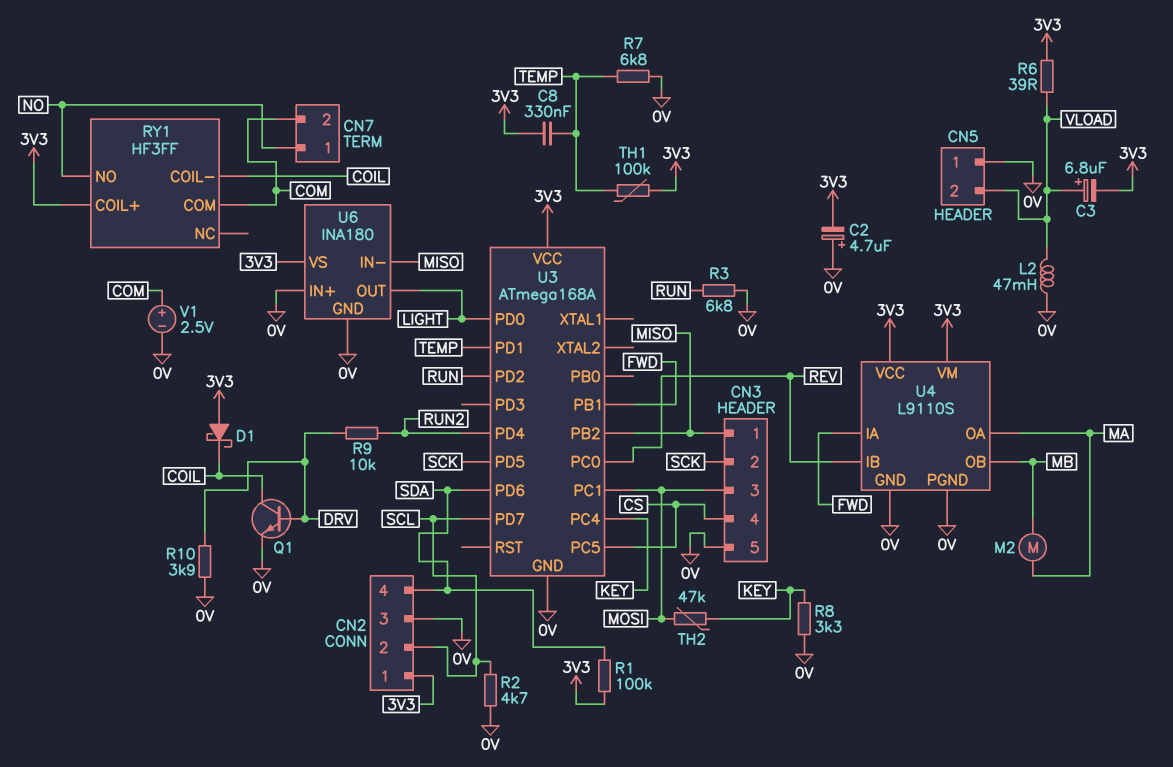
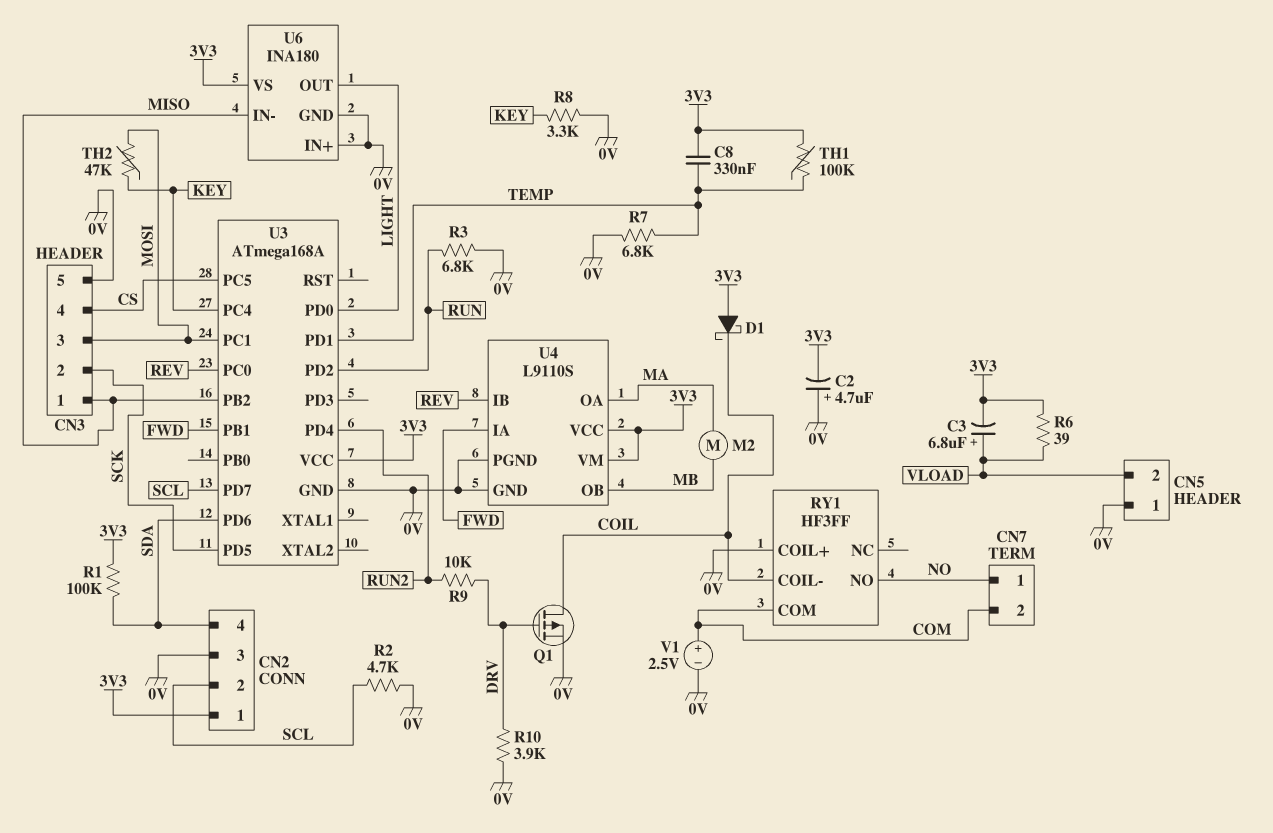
L2: 47mH (0V, VLOAD) -> none
Q1: NPN (B DRV, C COIL, E 0V) -> PMOS (G DRV, D COIL, S 0V)
RY1 pin COIL+: 3V3 -> 0V

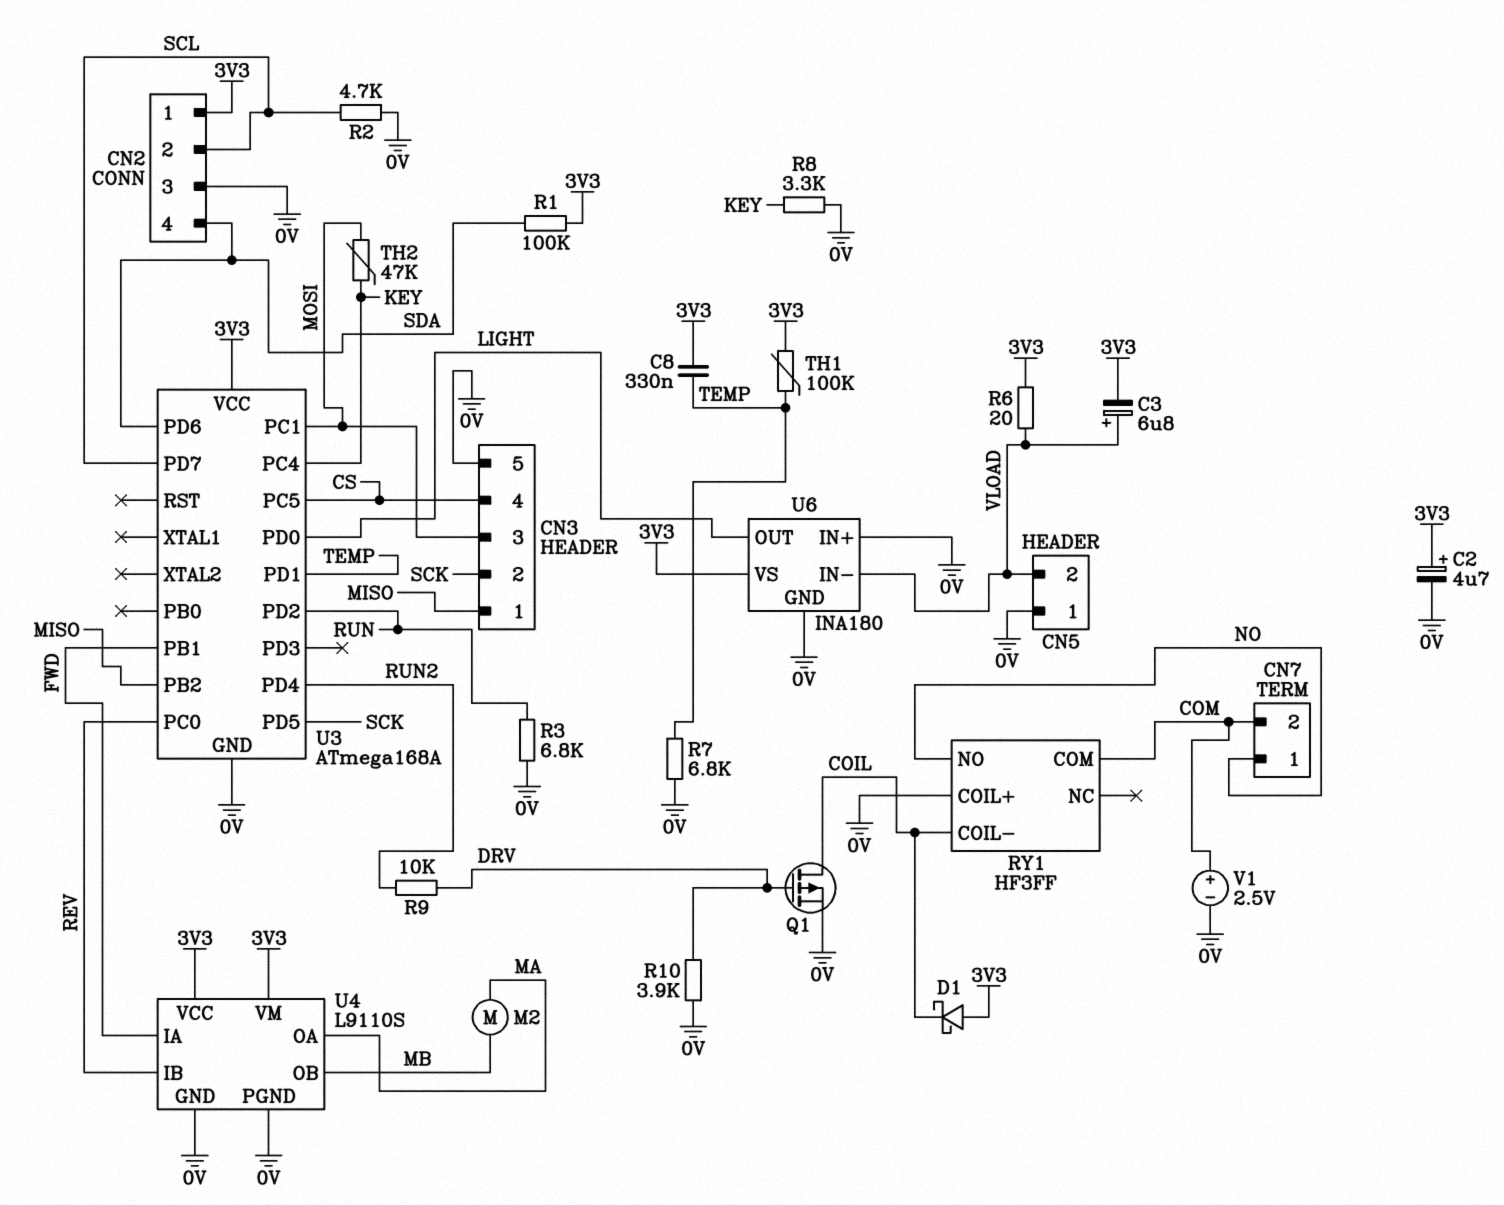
C2: 4.7uF (plus 0V, minus 3V3) -> 4.7uF (plus 3V3, minus 0V)
R6: 39 (3V3, VLOAD) -> 20 (3V3, VLOAD)
U6 pin IN-: MISO -> VLOAD

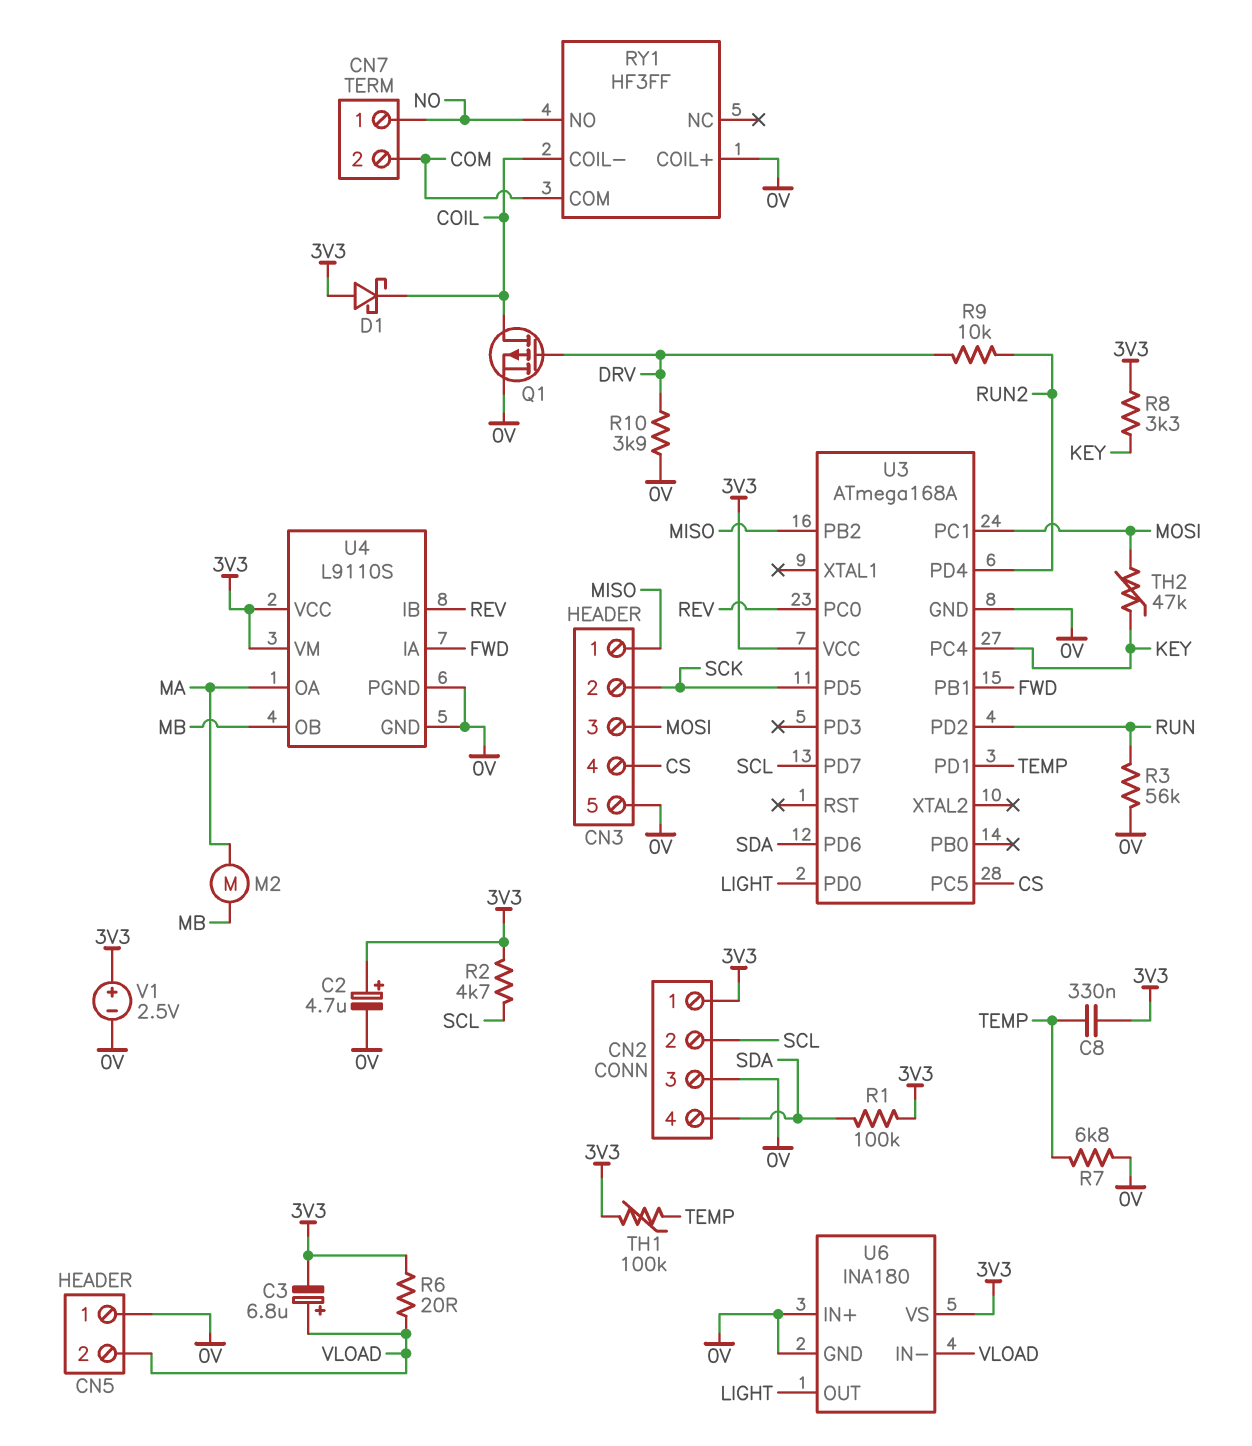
R2: 4.7k (0V, SCL) -> 4.7k (3V3, SCL)
R3: 6.8k (0V, RUN) -> 56k (0V, RUN)
R8: 3.3k (0V, KEY) -> 3.3k (3V3, KEY)
V1: 2.5V (plus COM, minus 0V) -> 2.5V (plus 3V3, minus 0V)

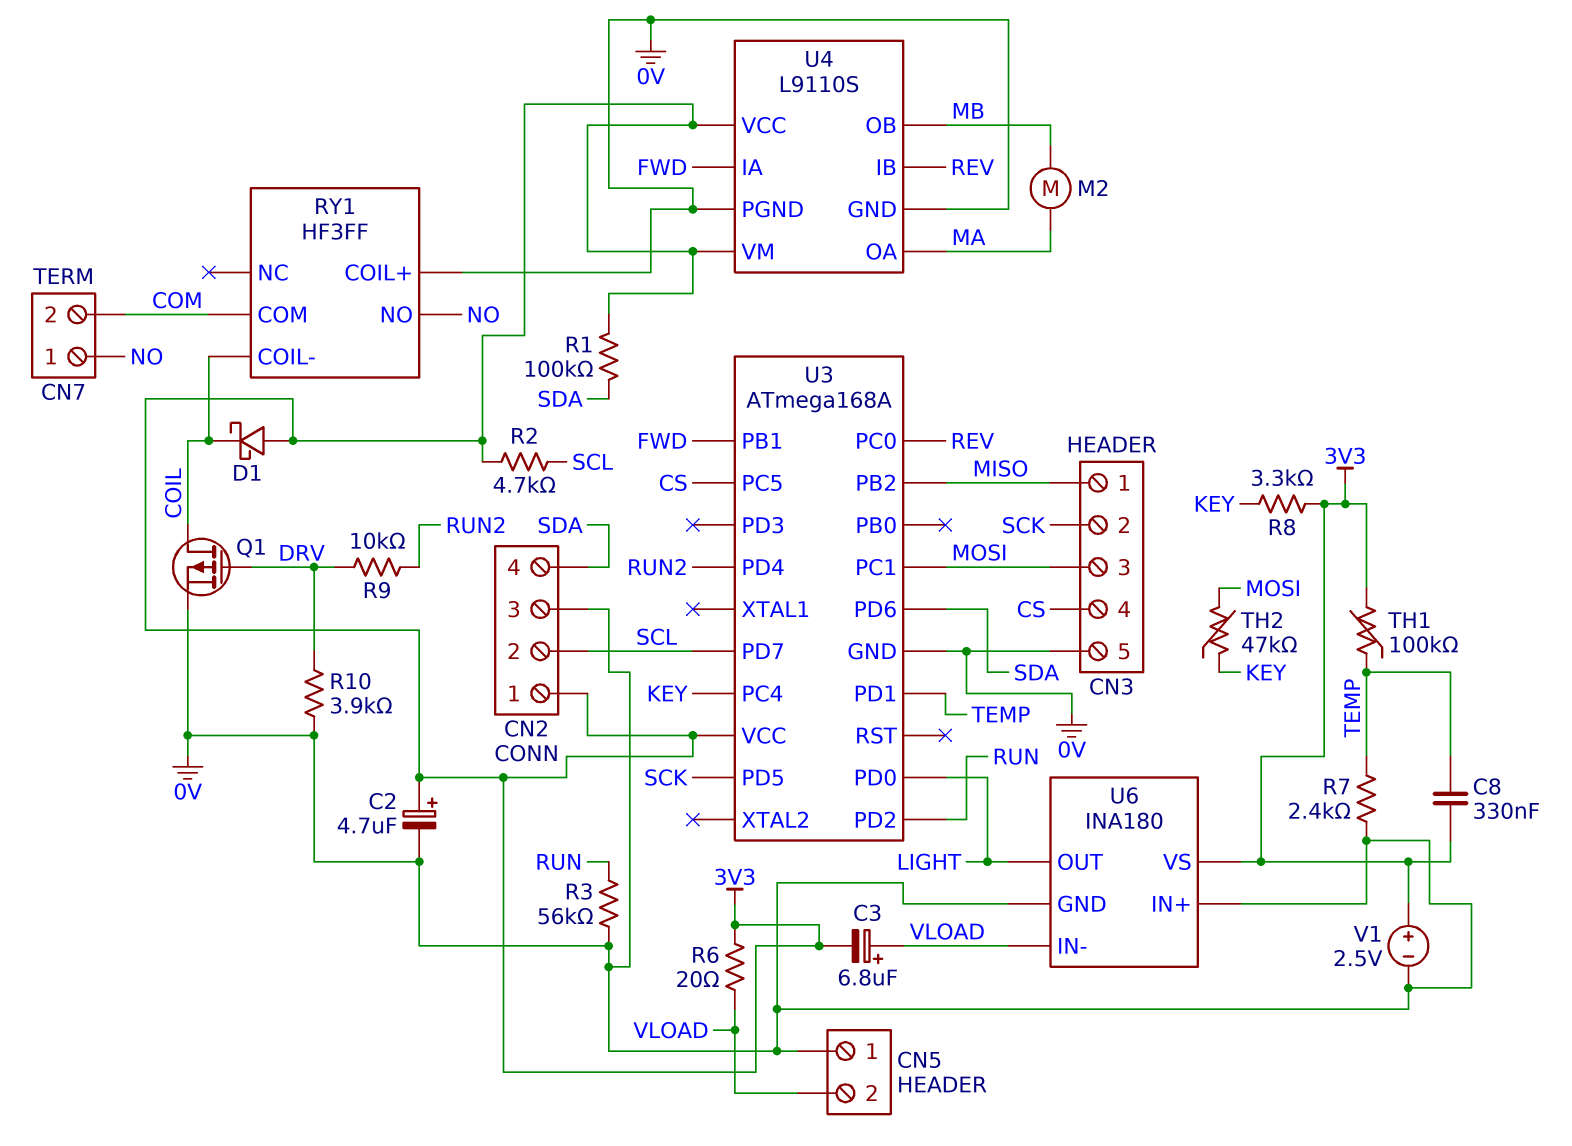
R7: 6.8k (0V, TEMP) -> 2.4k (0V, TEMP)

